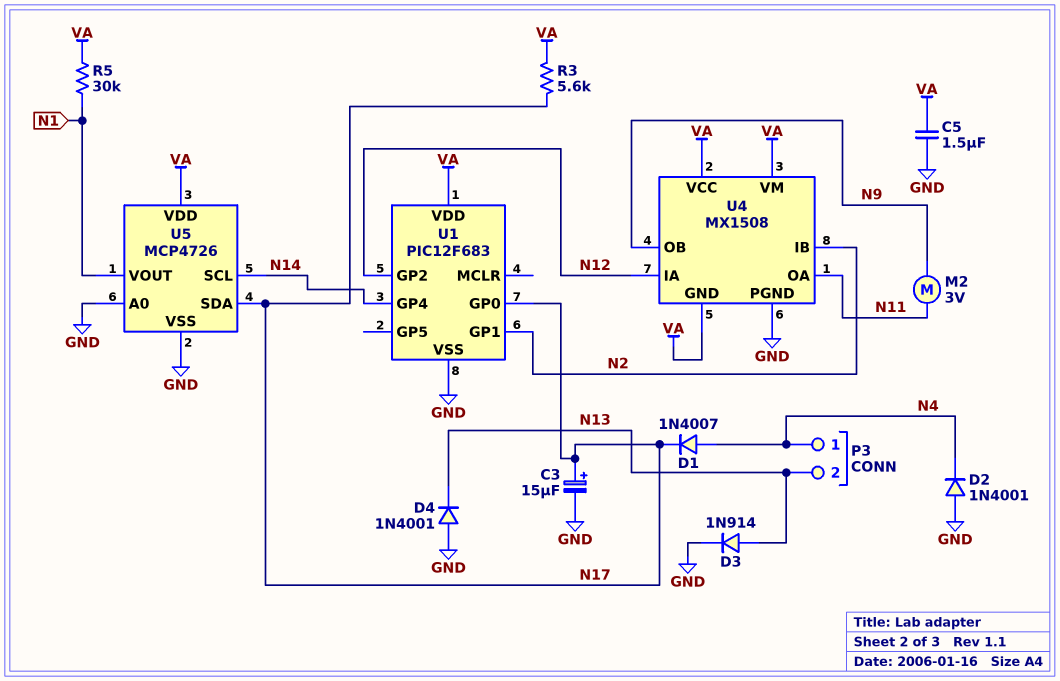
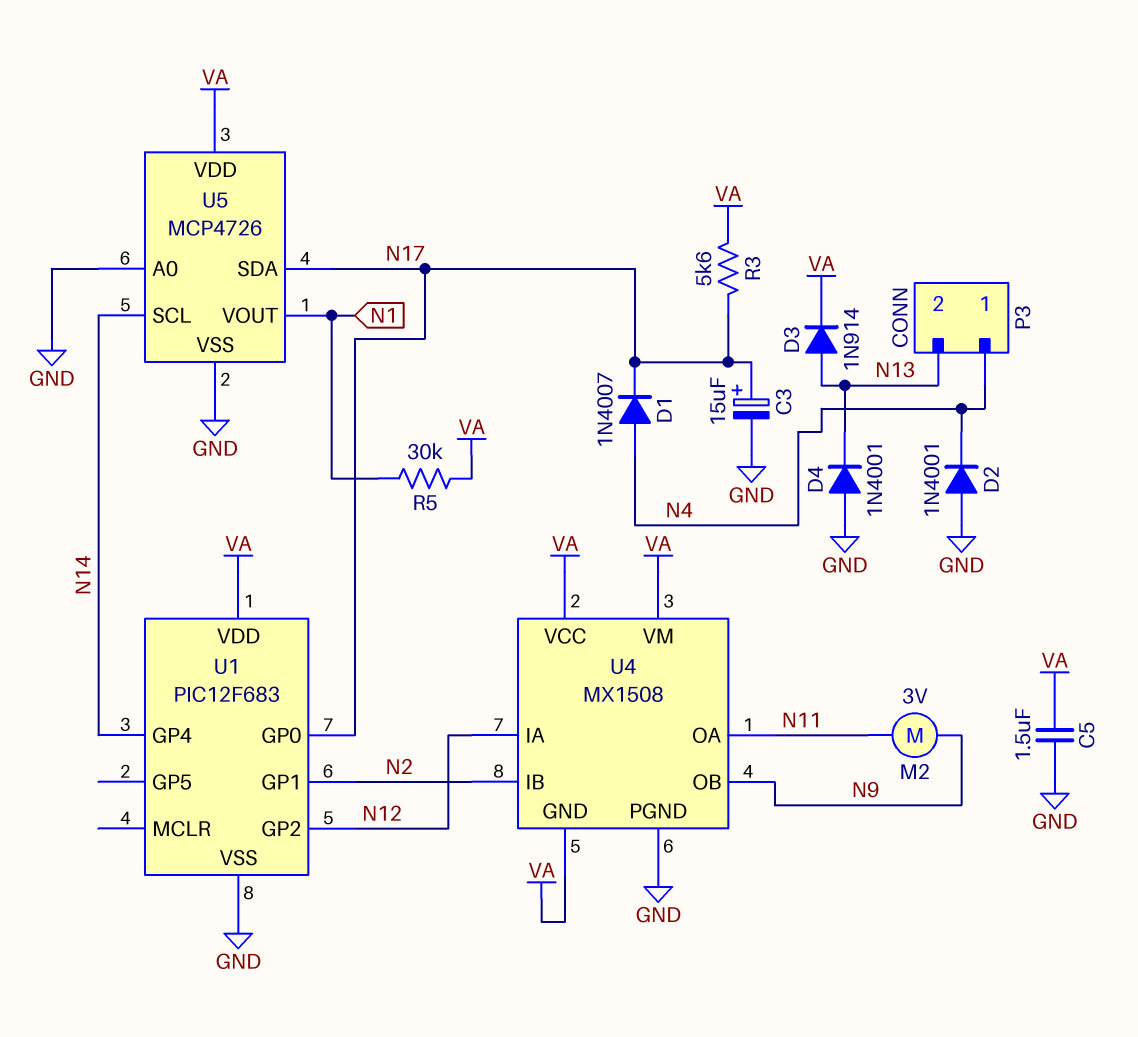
D3: diode 1N914 (A N13, K GND) -> diode 1N914 (A N13, K VA)

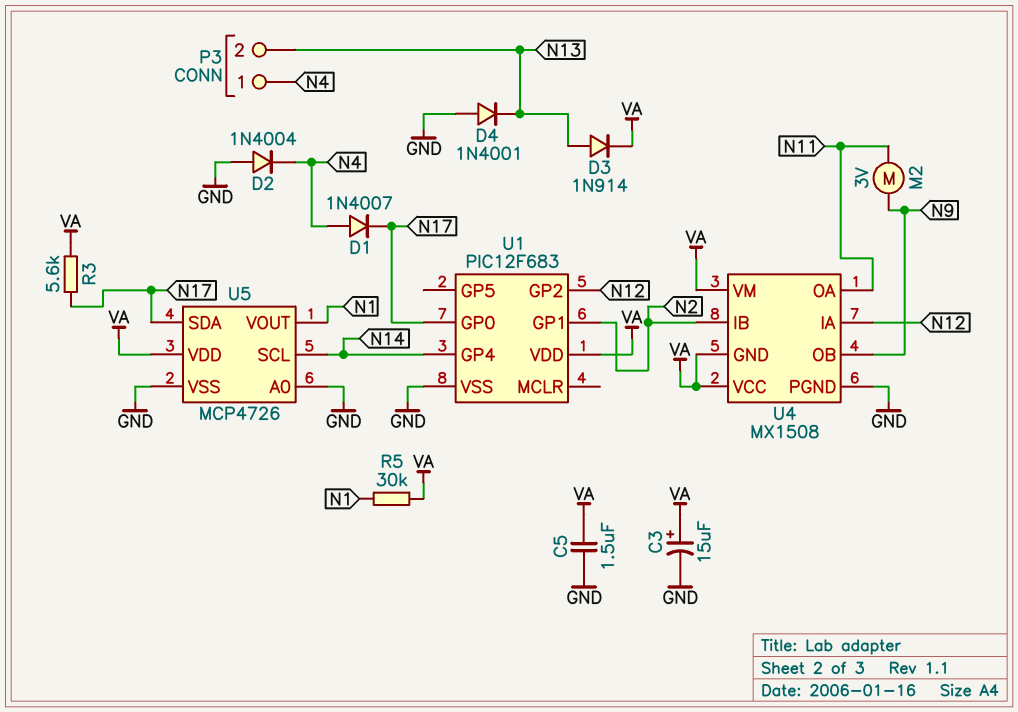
C3: 15uF (plus N17, minus GND) -> 15uF (plus VA, minus GND)
D2: diode 1N4001 (A GND, K N4) -> diode 1N4004 (A GND, K N4)

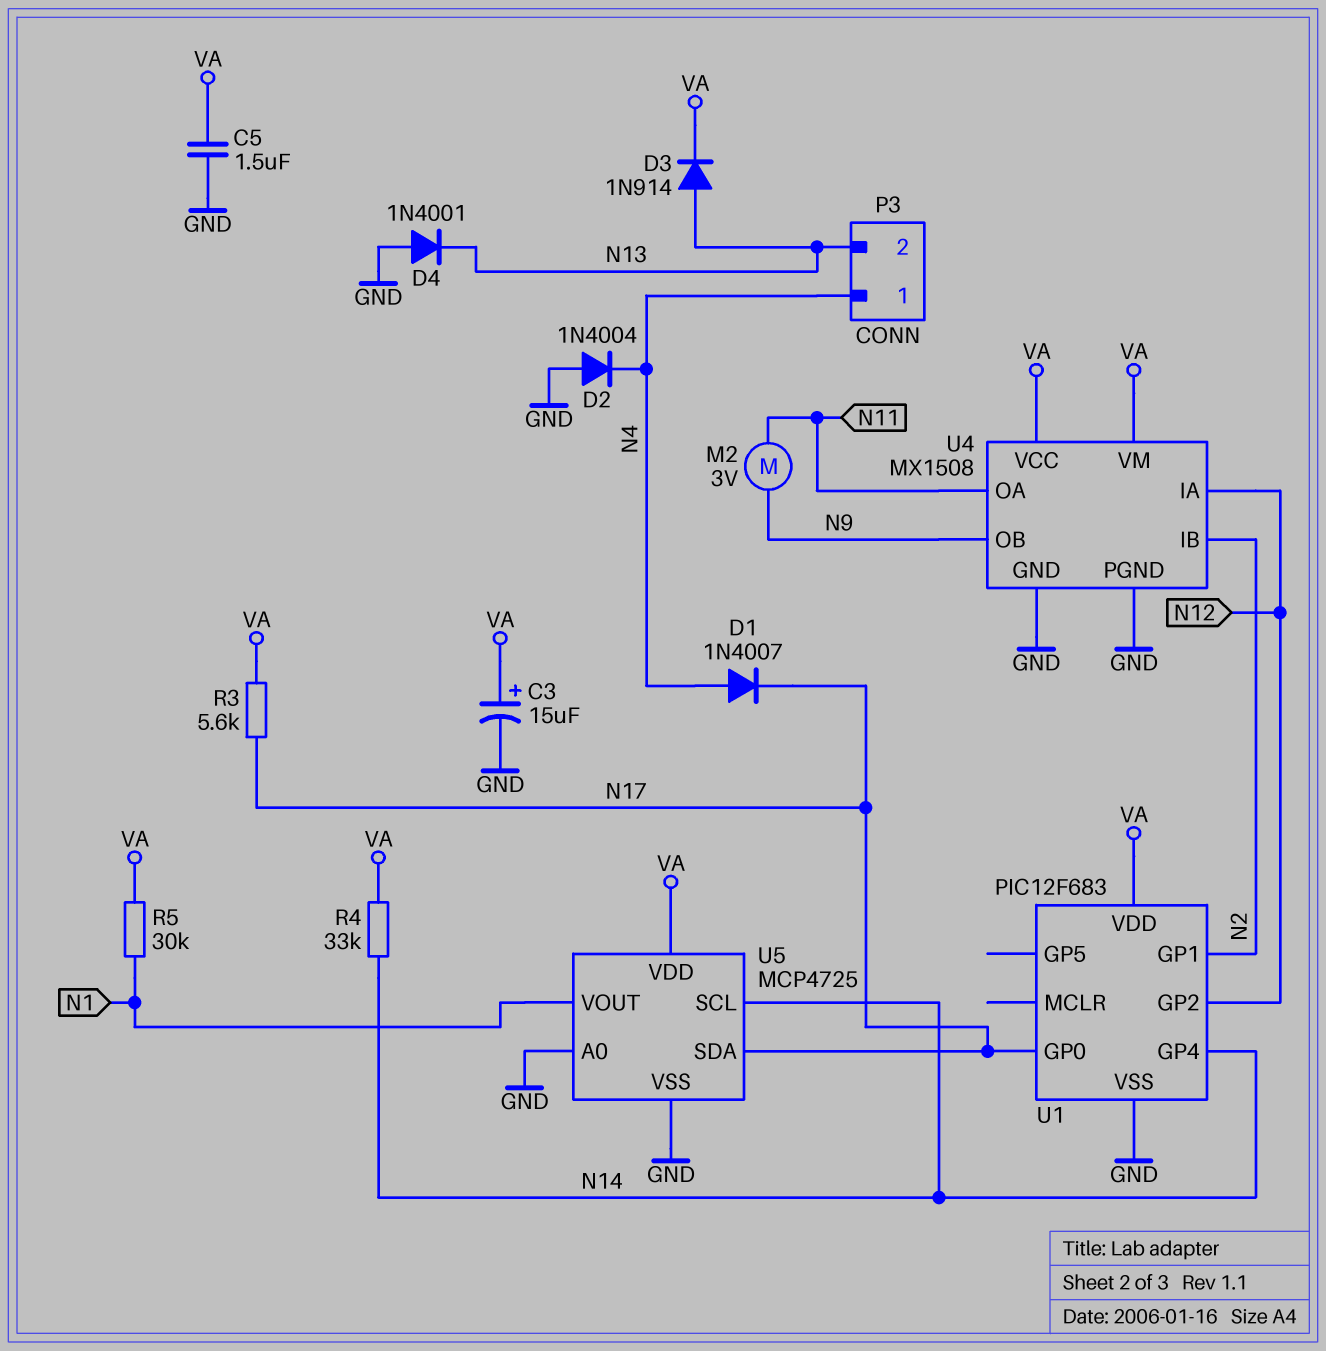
R4: none -> 33k (N14, VA)
U4 pin GND: VA -> GND
U5: MCP4726 -> MCP4725

